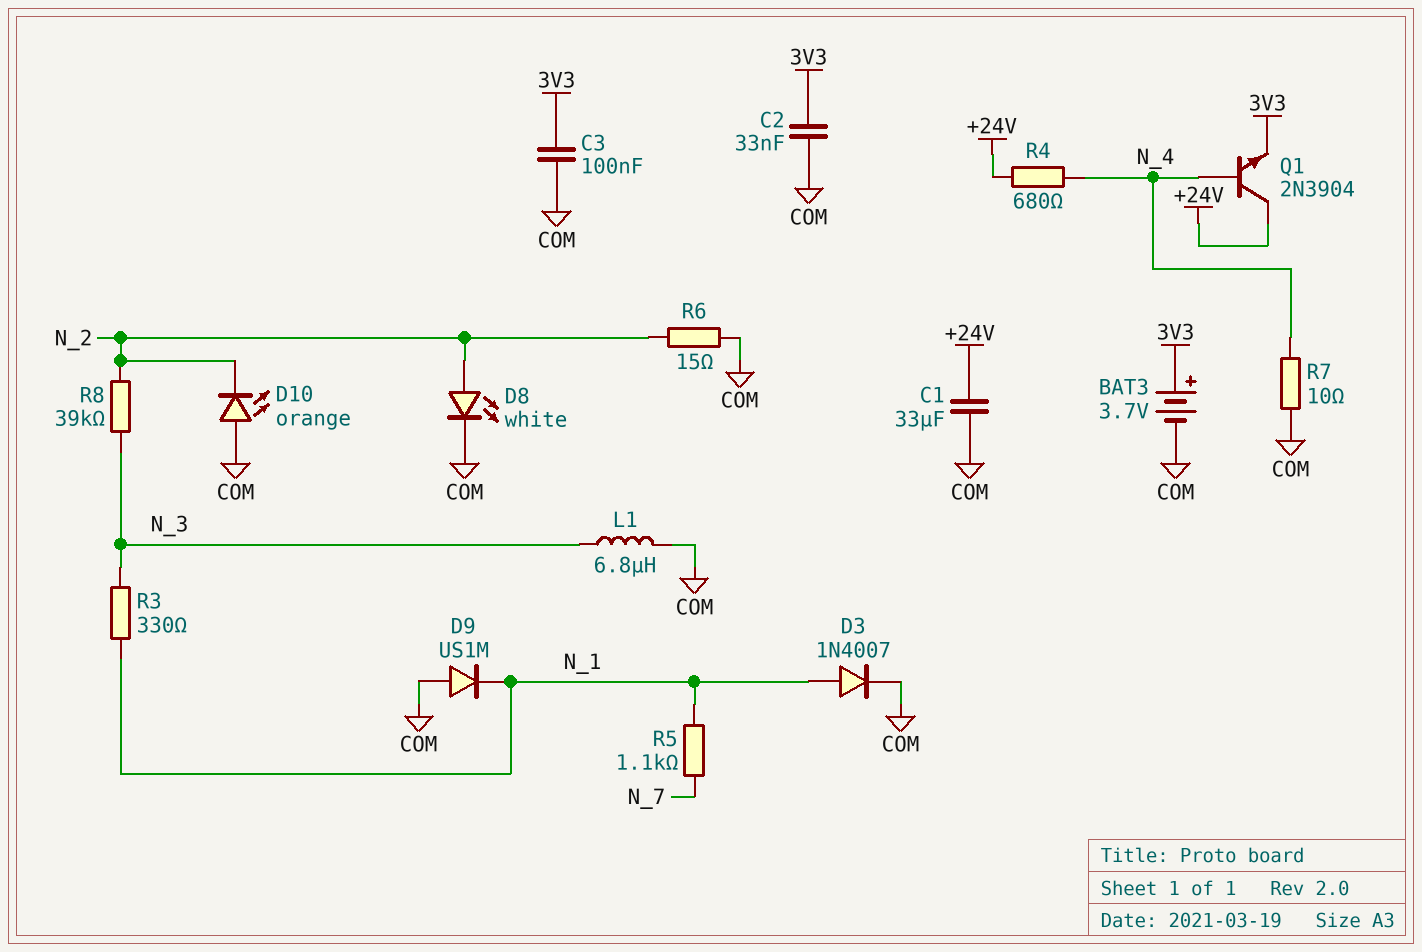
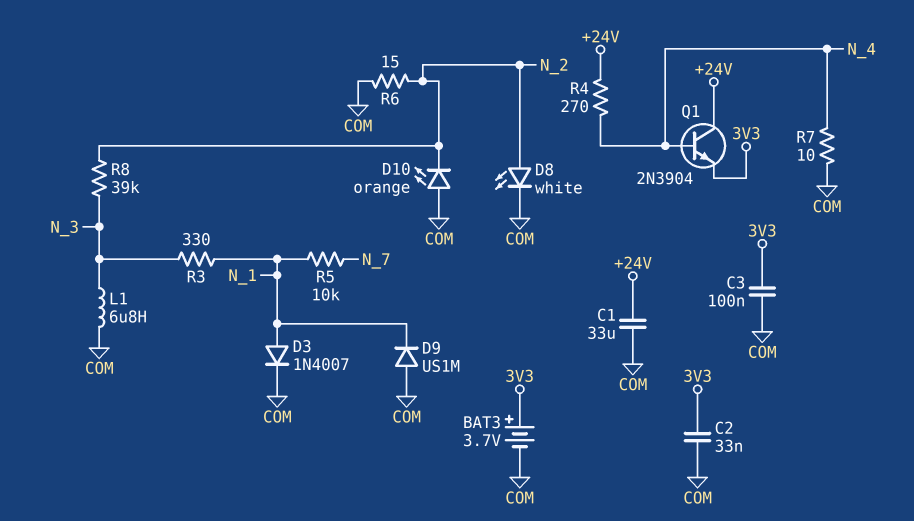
R4: 680 (+24V, N_4) -> 270 (+24V, N_4)
R5: 1.1k (N_1, N_7) -> 10k (N_1, N_7)

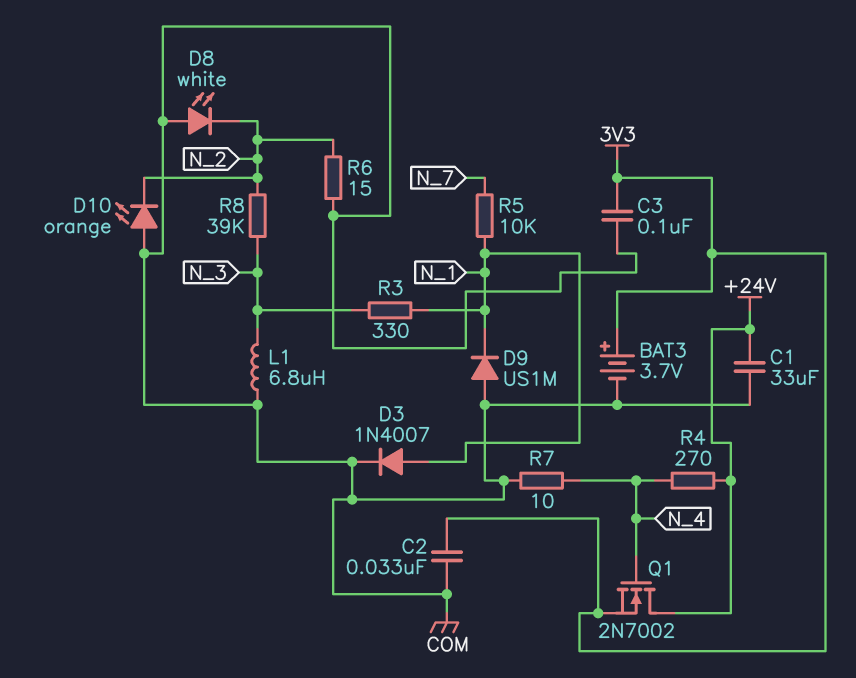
D8: LED white (A N_2, K COM) -> LED white (A COM, K N_2)
Q1: NPN 2N3904 (B N_4, C +24V, E 3V3) -> NMOS 2N7002 (G N_4, D +24V, S 3V3)

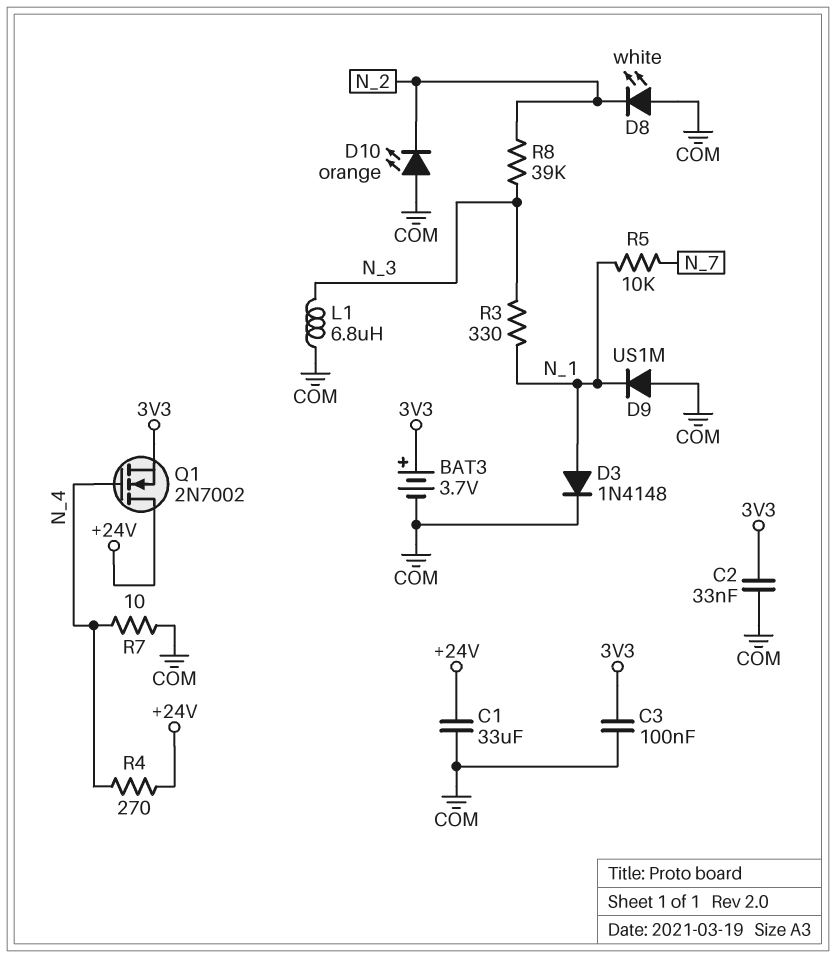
D3: diode 1N4007 (A N_1, K COM) -> diode 1N4148 (A N_1, K COM)
R6: 15 (COM, N_2) -> none

